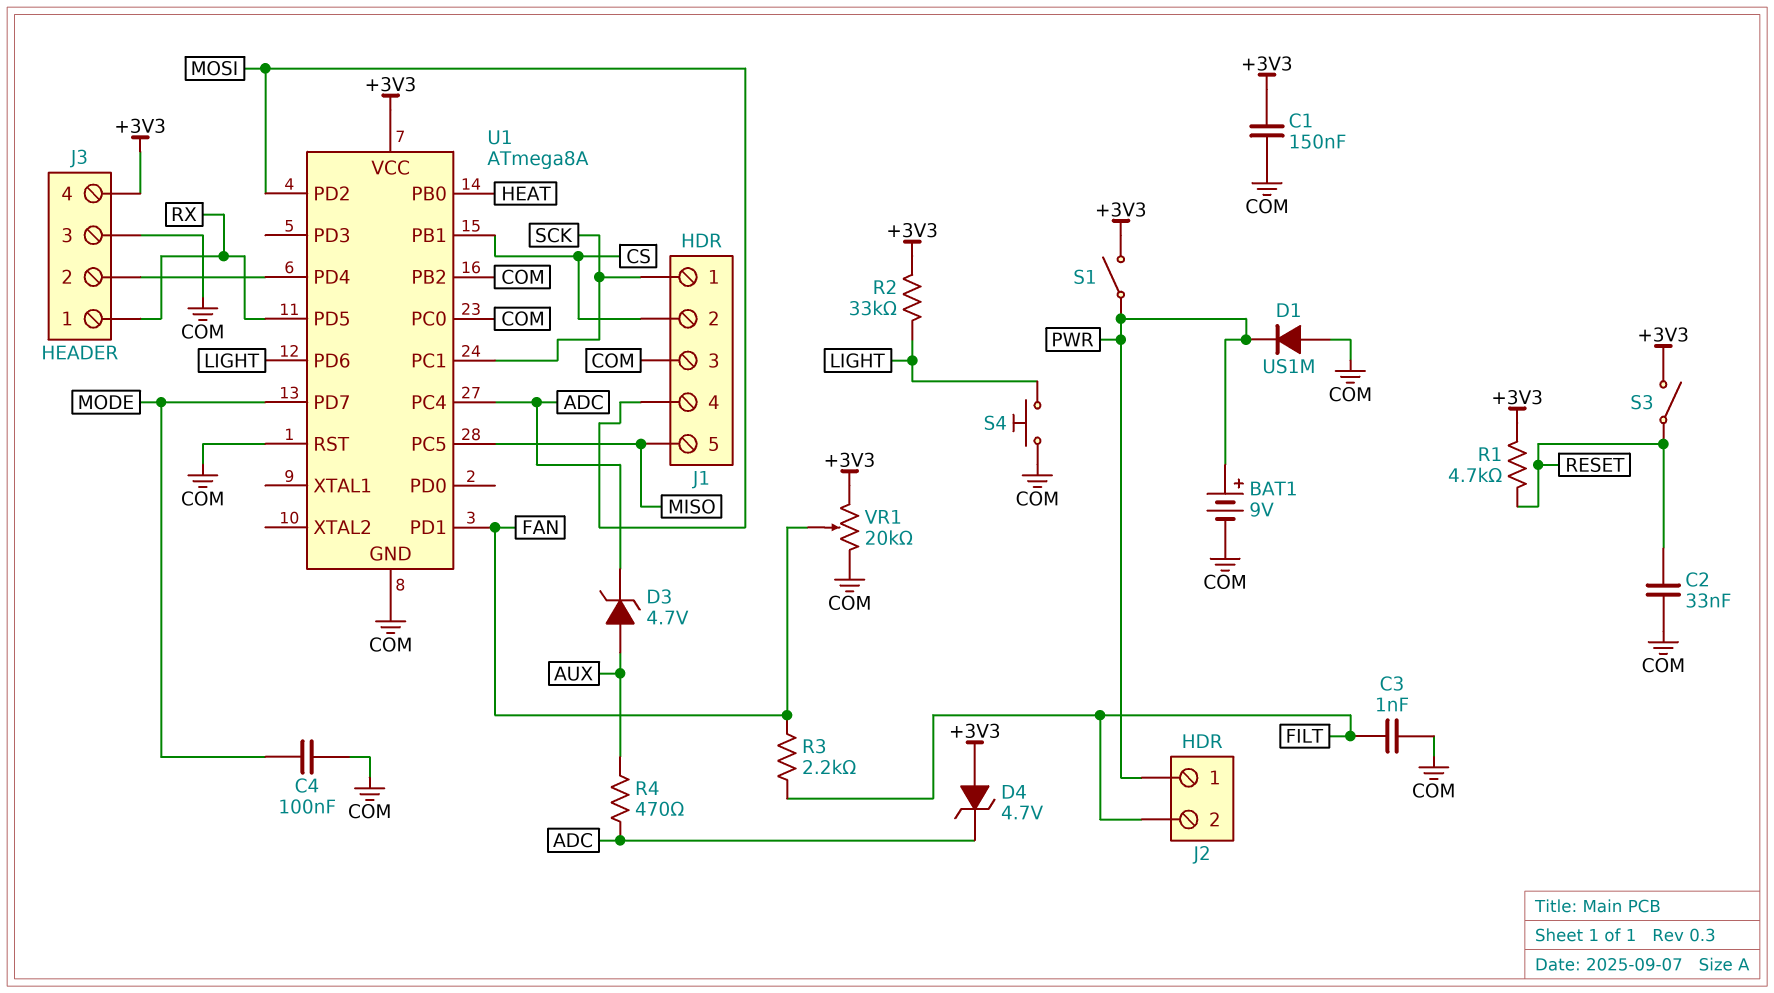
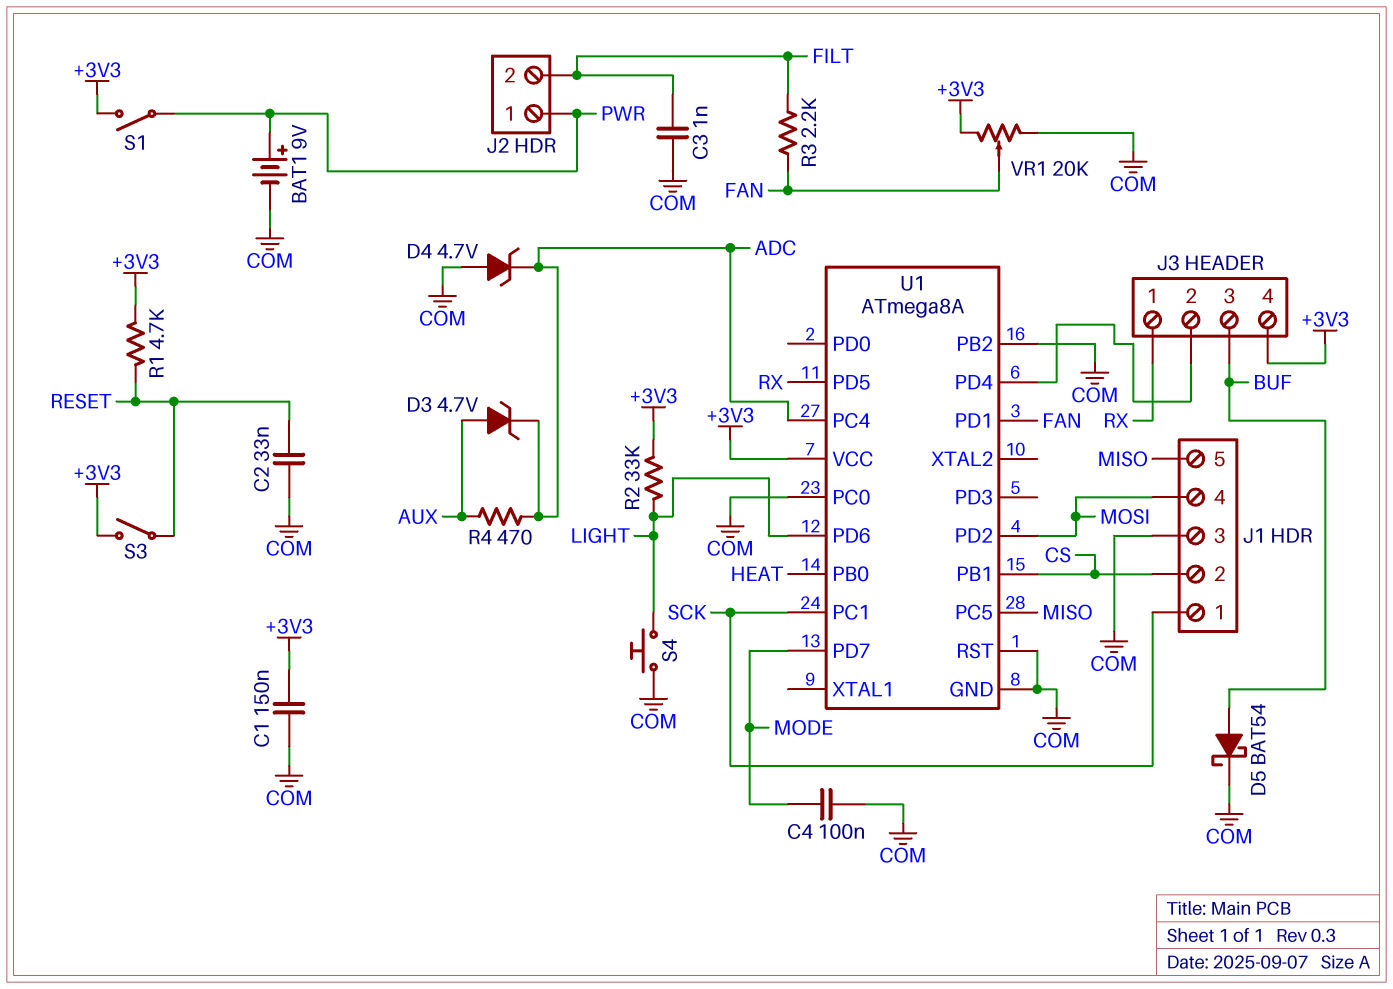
D1: diode US1M (A COM, K PWR) -> none
D4: zener 4.7V (A +3V3, K ADC) -> zener 4.7V (A COM, K ADC)
D5: none -> schottky BAT54 (A BUF, K COM)
J3 pin 3: COM -> BUF

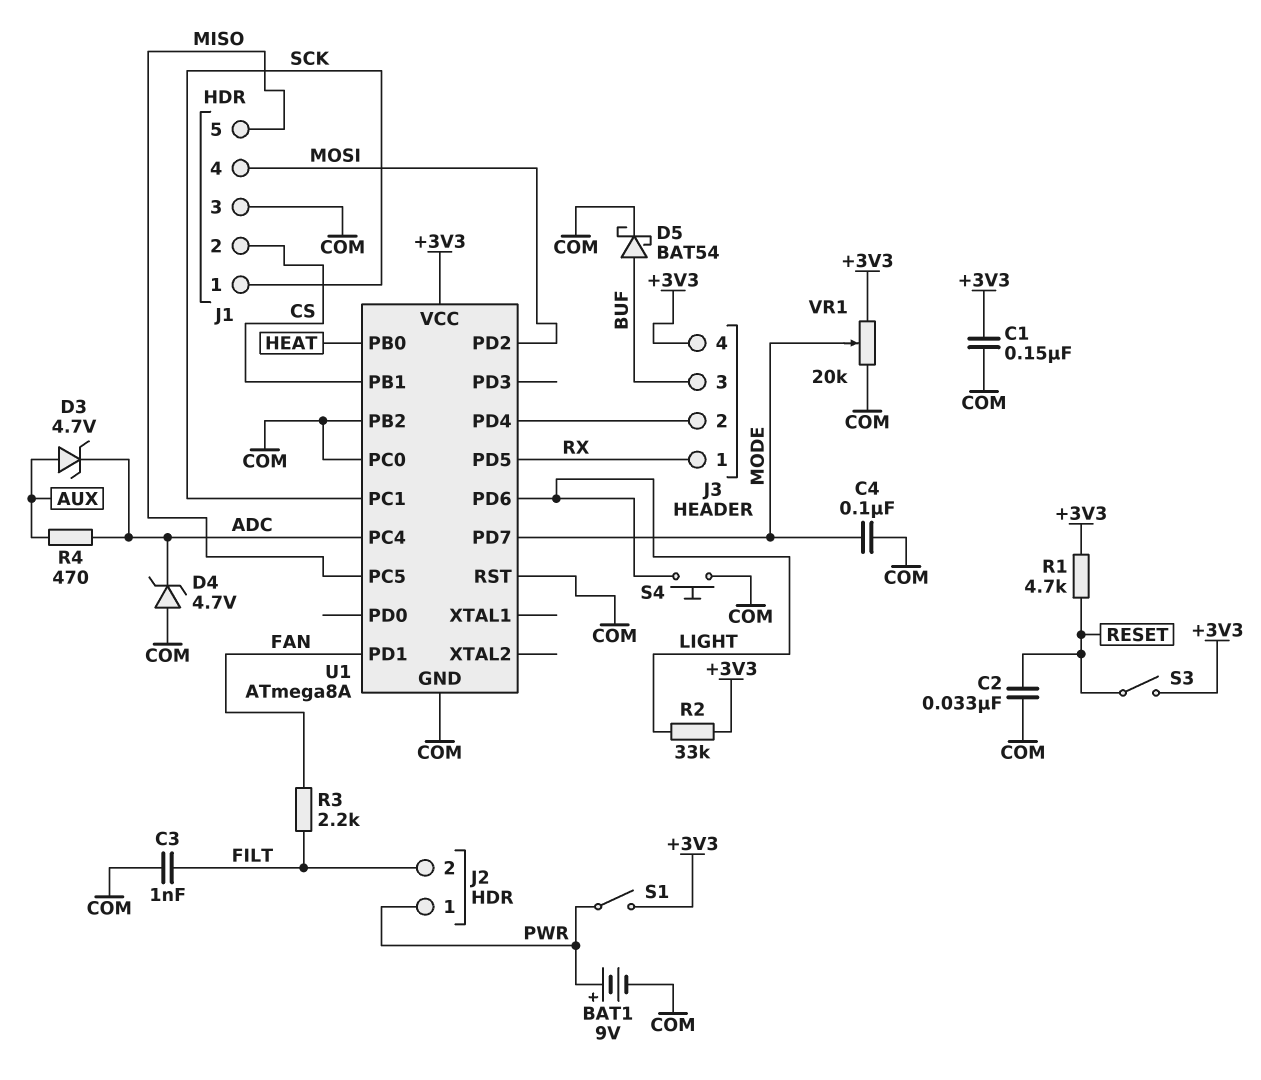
VR1: 20k (+3V3, COM, wiper FAN) -> 20k (+3V3, COM, wiper MODE)

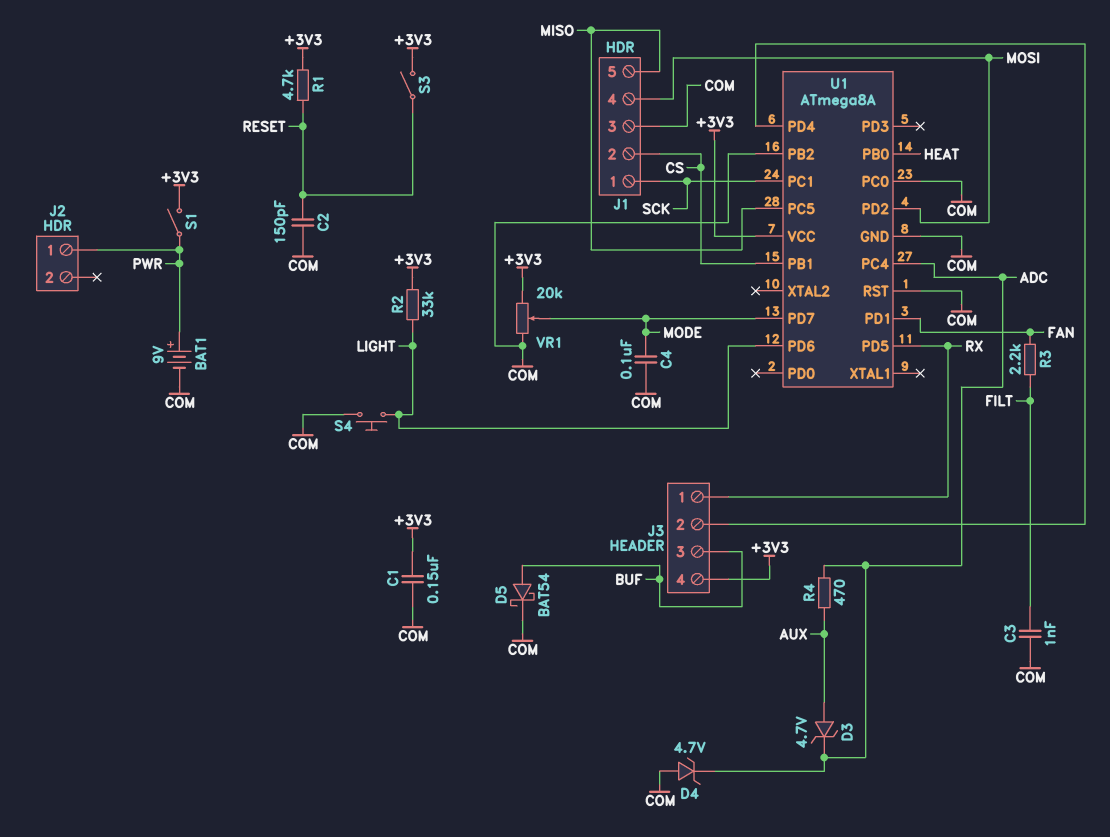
C2: 33nF (COM, RESET) -> 150pF (COM, RESET)
J2 pin 2: FILT -> none

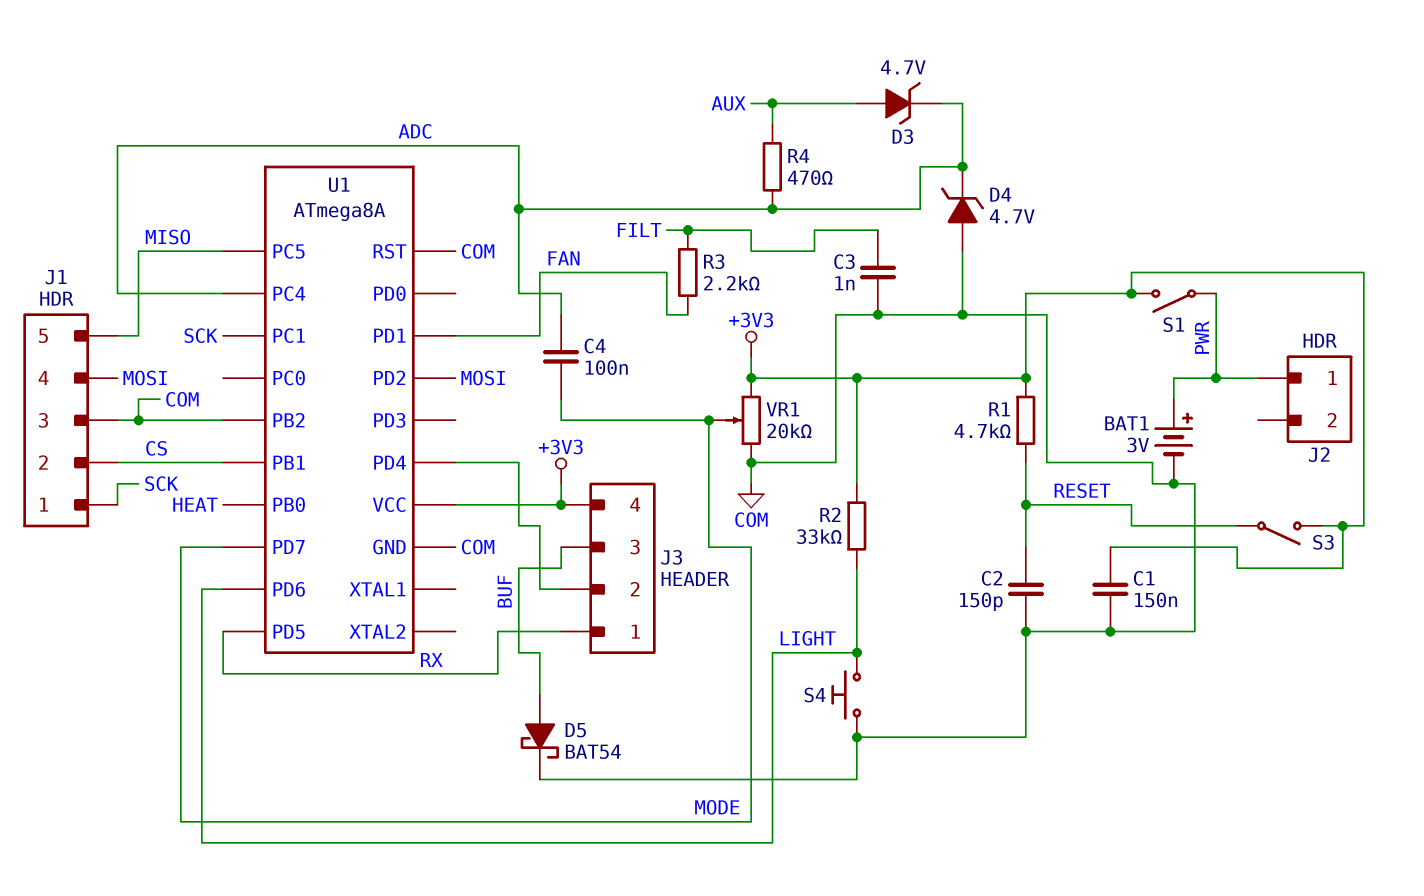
BAT1: 9V (plus PWR, minus COM) -> 3V (plus PWR, minus COM)
C4: 100nF (COM, MODE) -> 100nF (ADC, MODE)
U1 pin PC0: COM -> none

